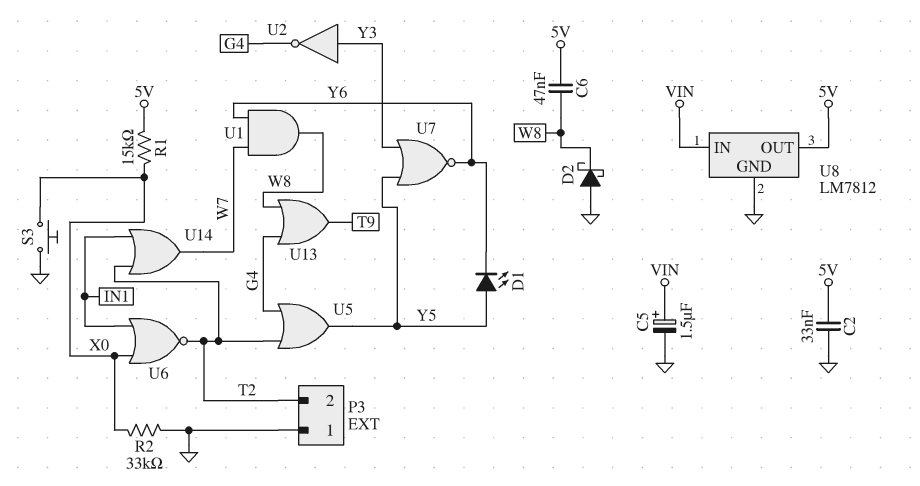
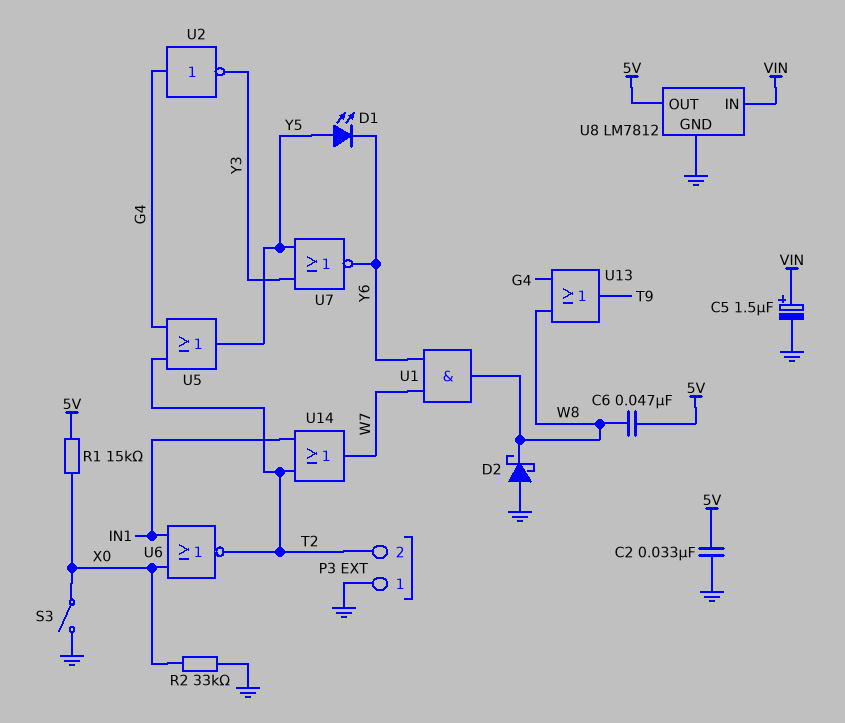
S3: button (GND, X0) -> switch (GND, X0)
U2: NOT (in Y3, out G4) -> NOT (in G4, out Y3)

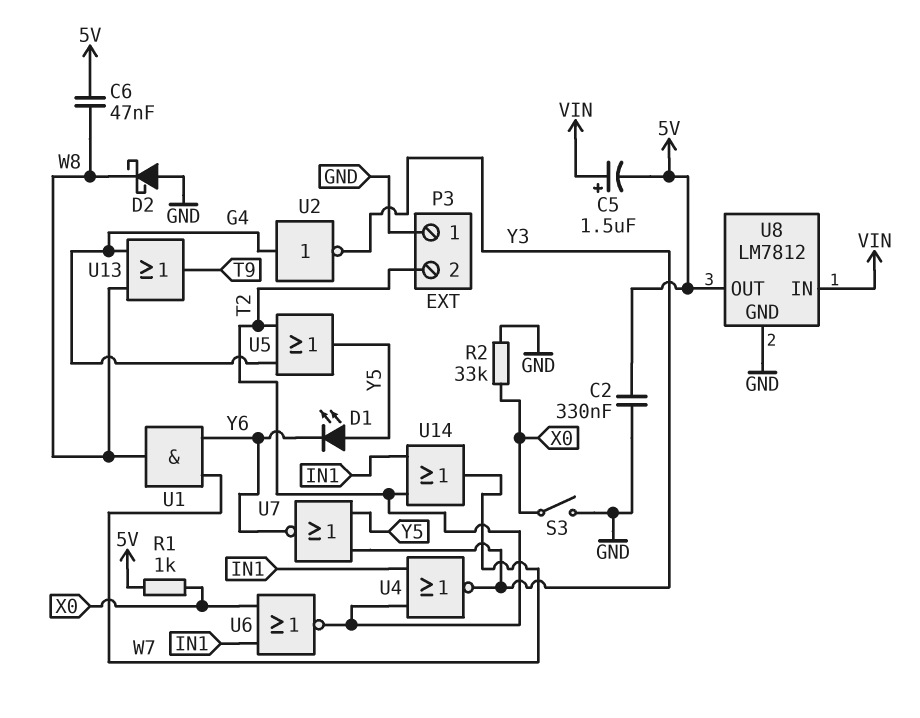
C2: 33nF (5V, GND) -> 330nF (5V, GND)
C5: 1.5uF (plus VIN, minus GND) -> 1.5uF (plus VIN, minus 5V)
R1: 15k (5V, X0) -> 1k (5V, X0)
U4: none -> NOR (in IN1, in T2, out Y3)

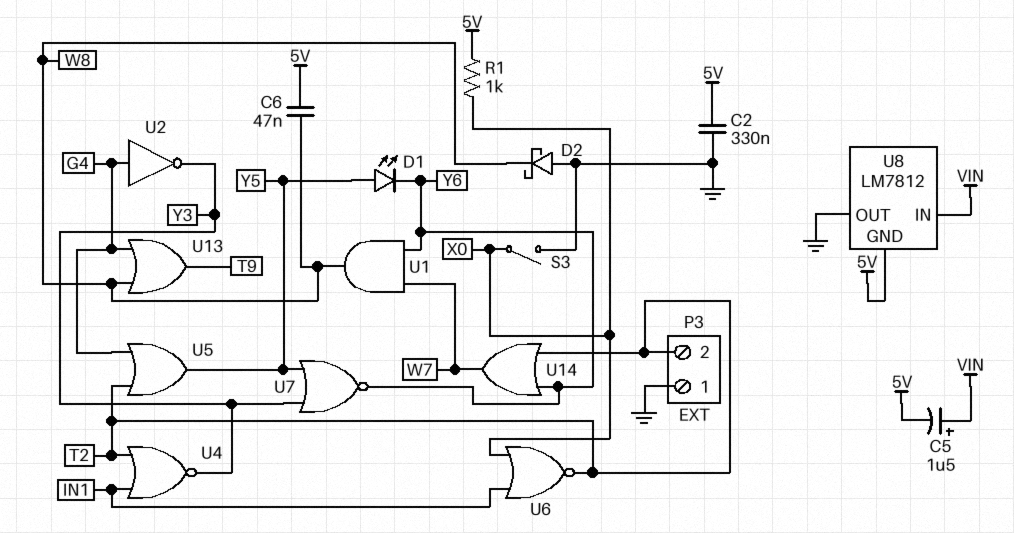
R2: 33k (GND, X0) -> none
U8 pin GND: GND -> 5V
U8 pin OUT: 5V -> GND
U14: OR (in IN1, in T2, out W7) -> OR (in T2, in Y6, out W7)

